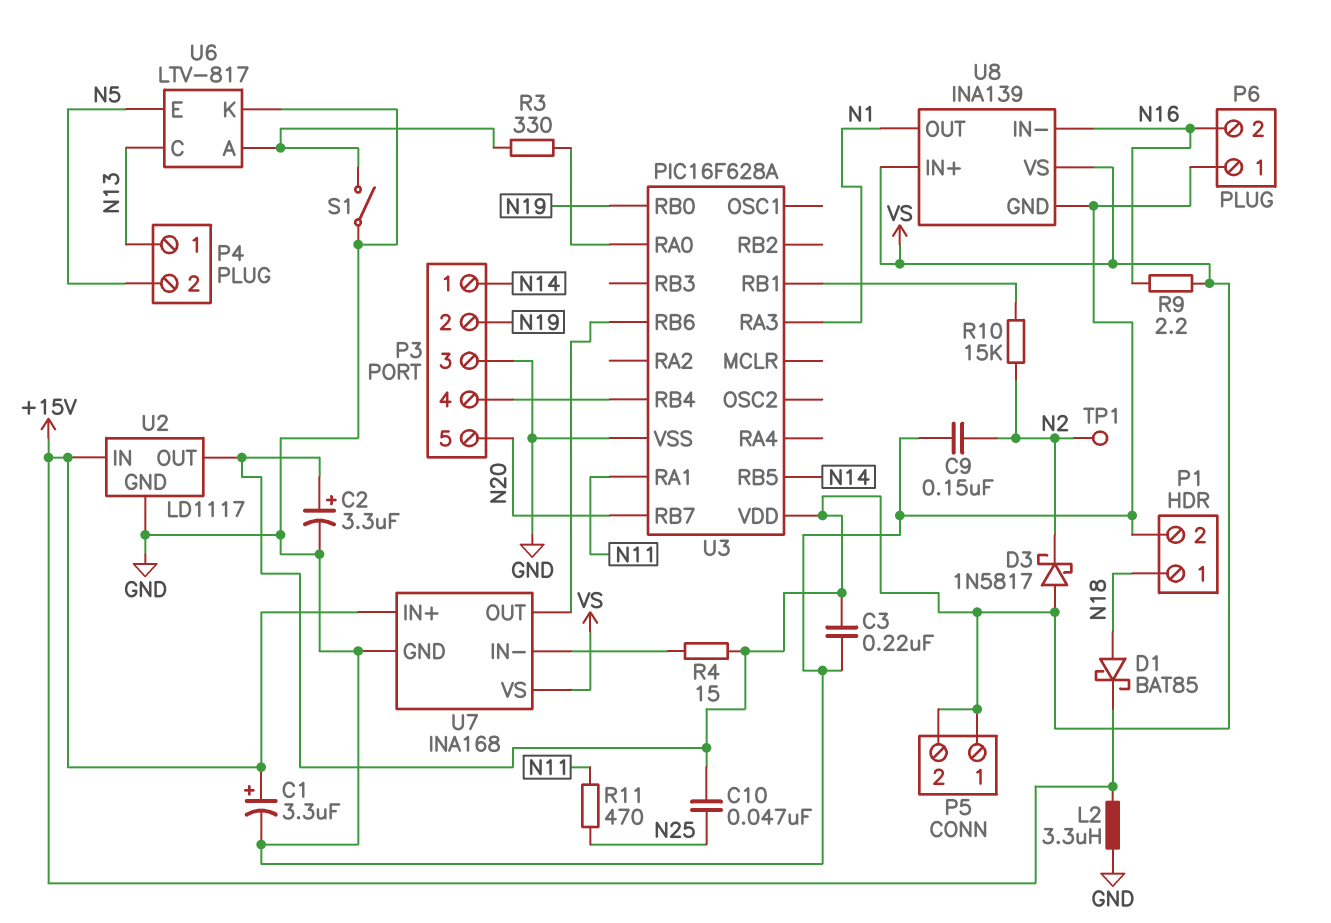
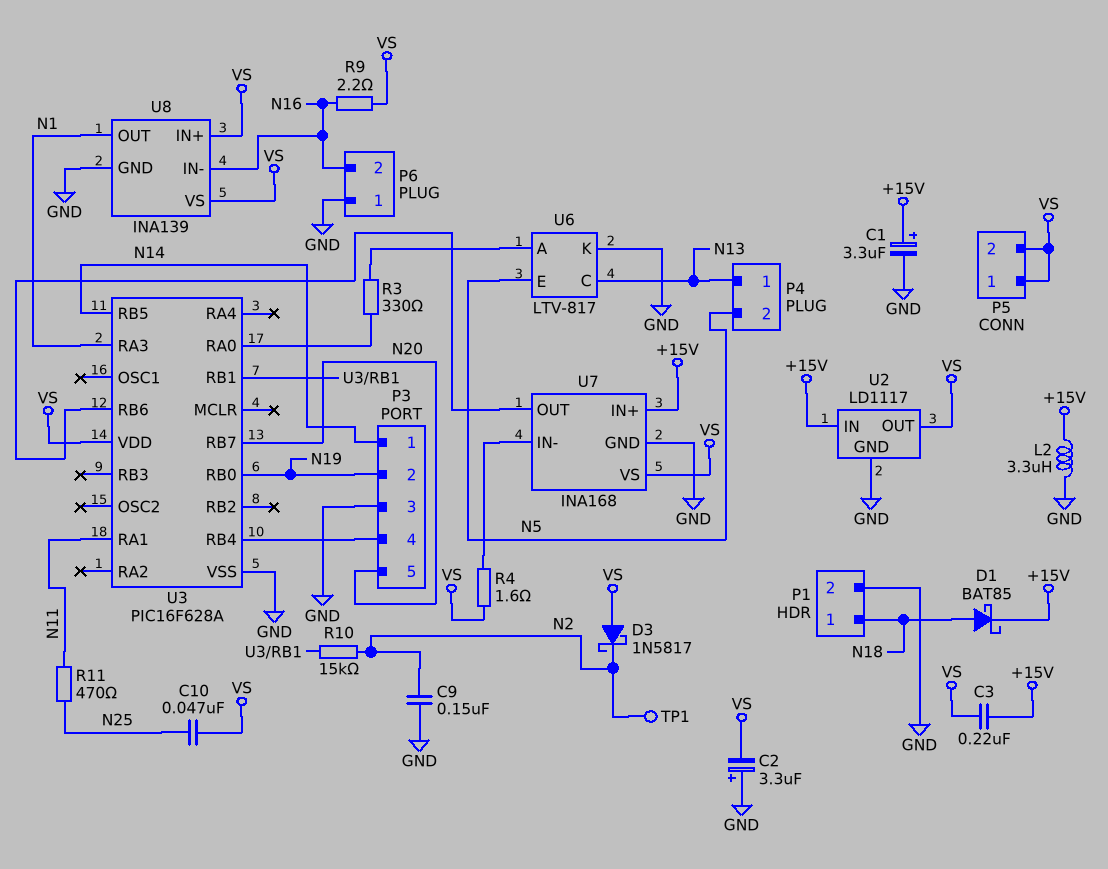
C2: 3.3uF (plus VS, minus GND) -> 3.3uF (plus GND, minus VS)
C3: 220nF (GND, VS) -> 220nF (+15V, VS)
R4: 15 (U7/IN-, VS) -> 1.6 (U7/IN-, VS)
S1: switch (GND, U6/A) -> none

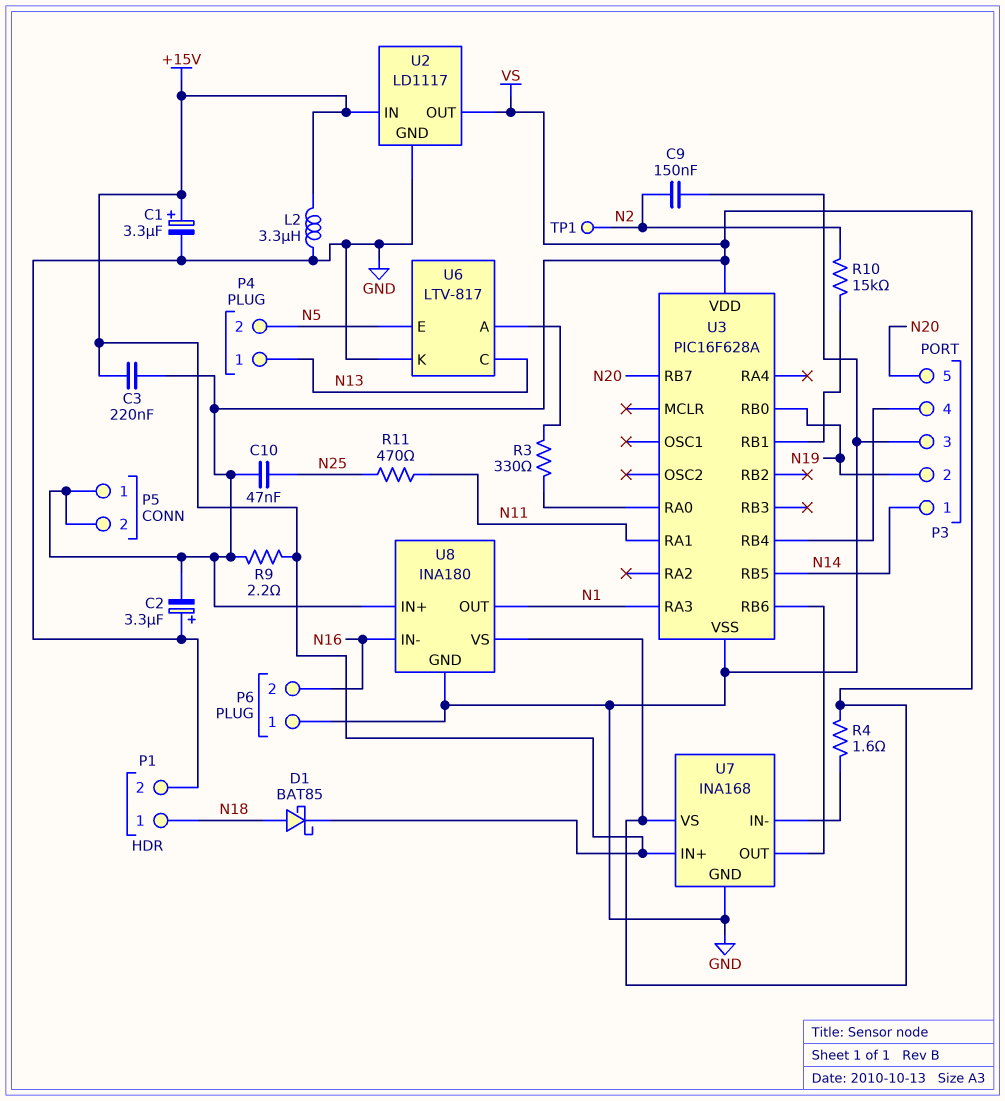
D3: schottky 1N5817 (A VS, K N2) -> none
R9: 2.2 (N16, VS) -> 2.2 (+15V, VS)
U8: INA139 -> INA180

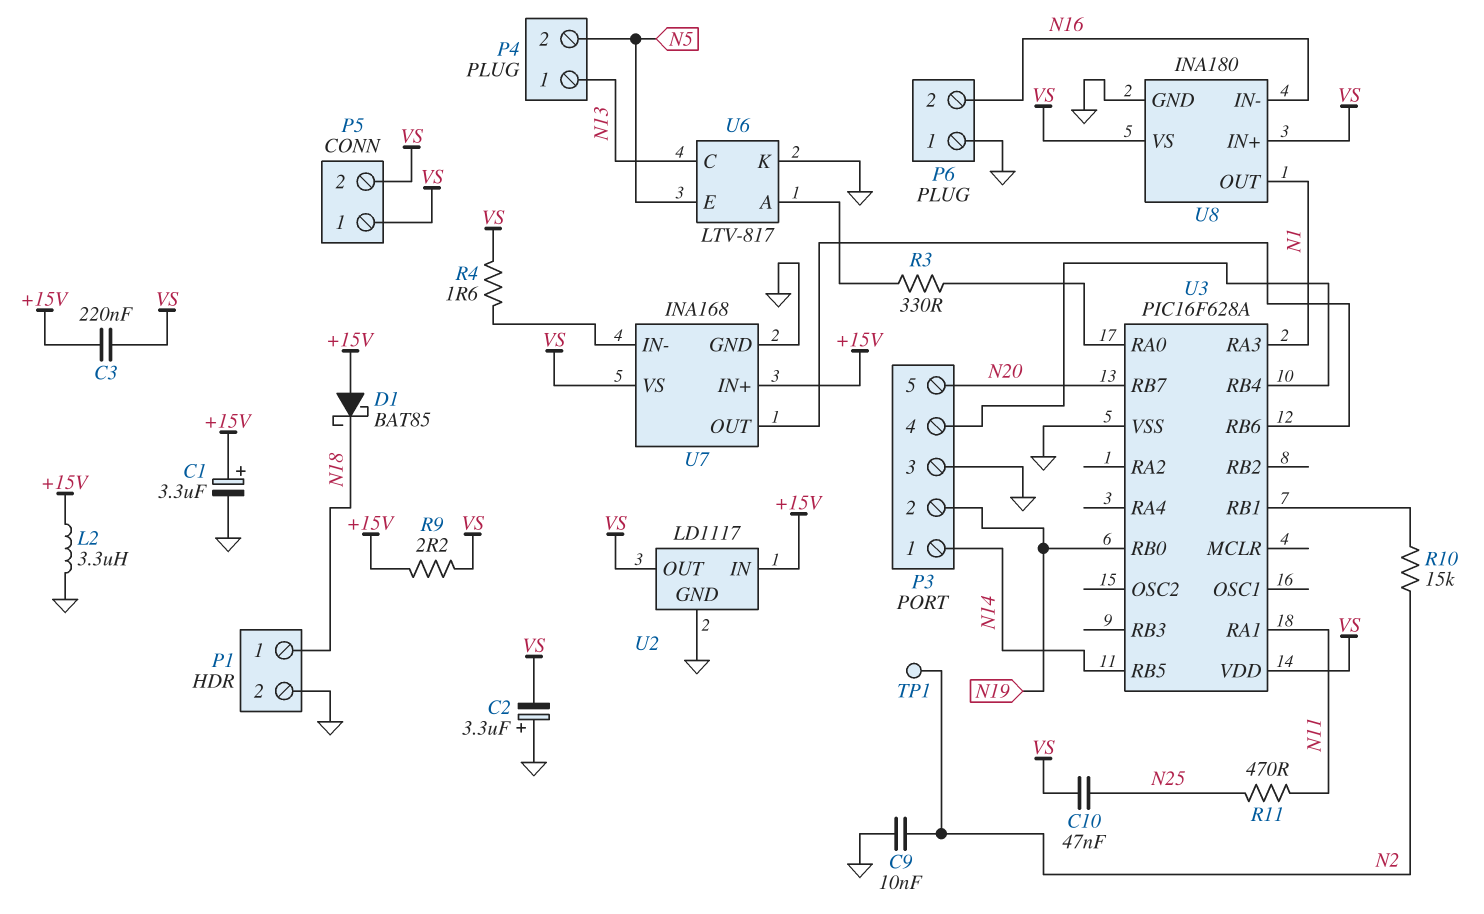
C9: 150nF (GND, N2) -> 10nF (GND, N2)
D1: schottky BAT85 (A N18, K +15V) -> schottky BAT85 (A +15V, K N18)

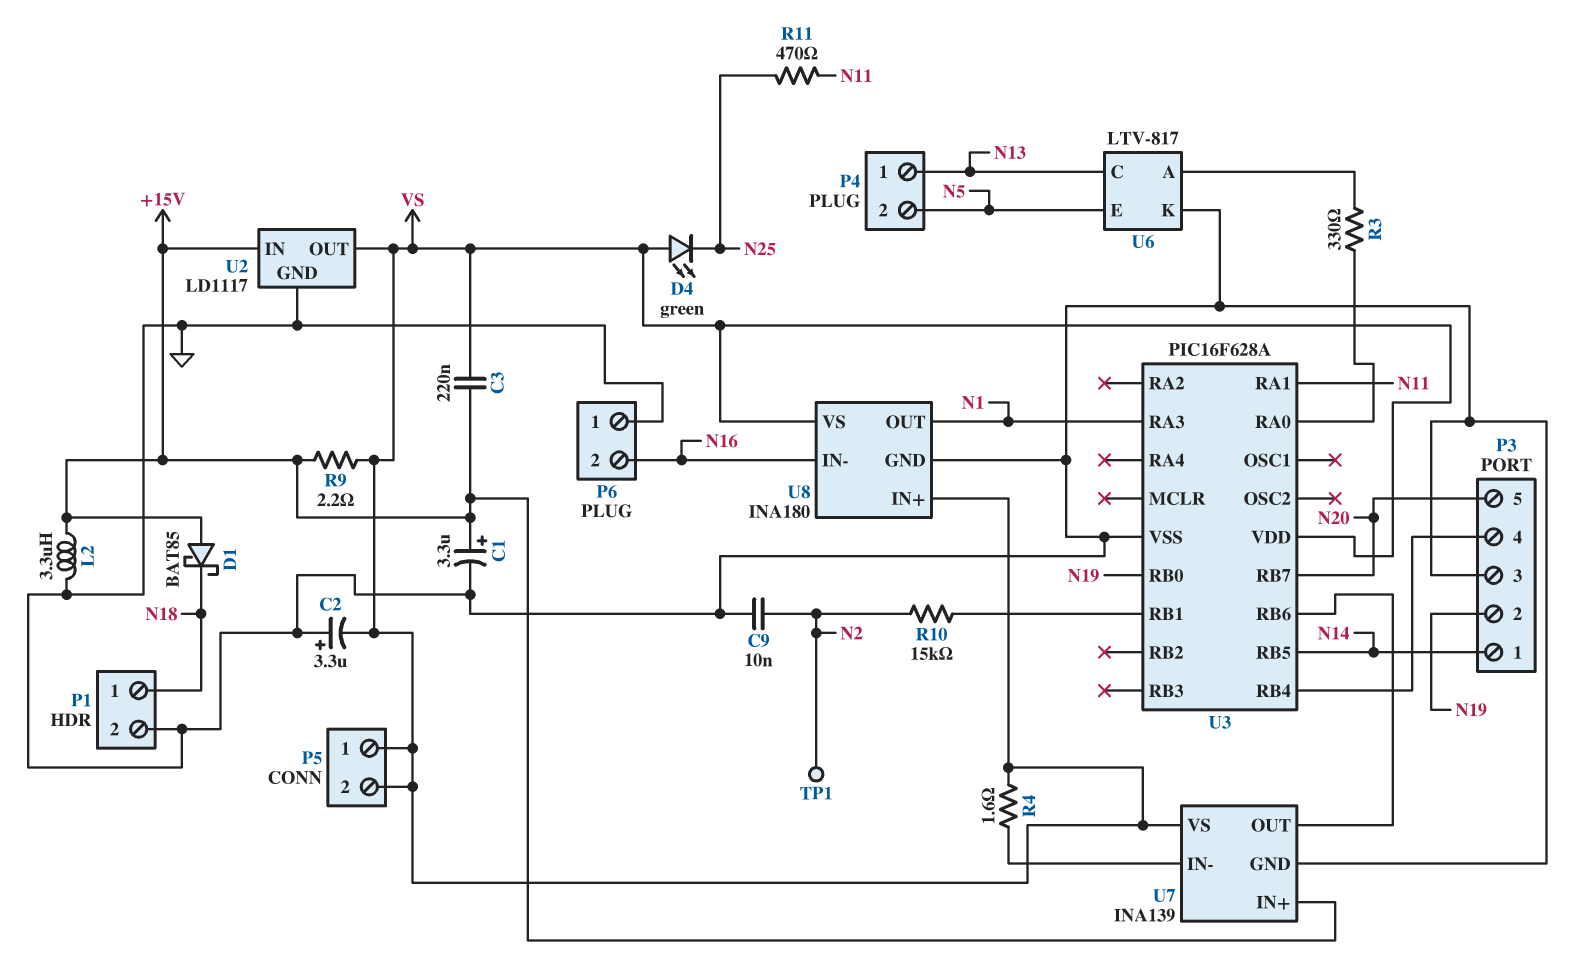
C10: 47nF (N25, VS) -> none
D4: none -> LED green (A VS, K N25)
U7: INA168 -> INA139

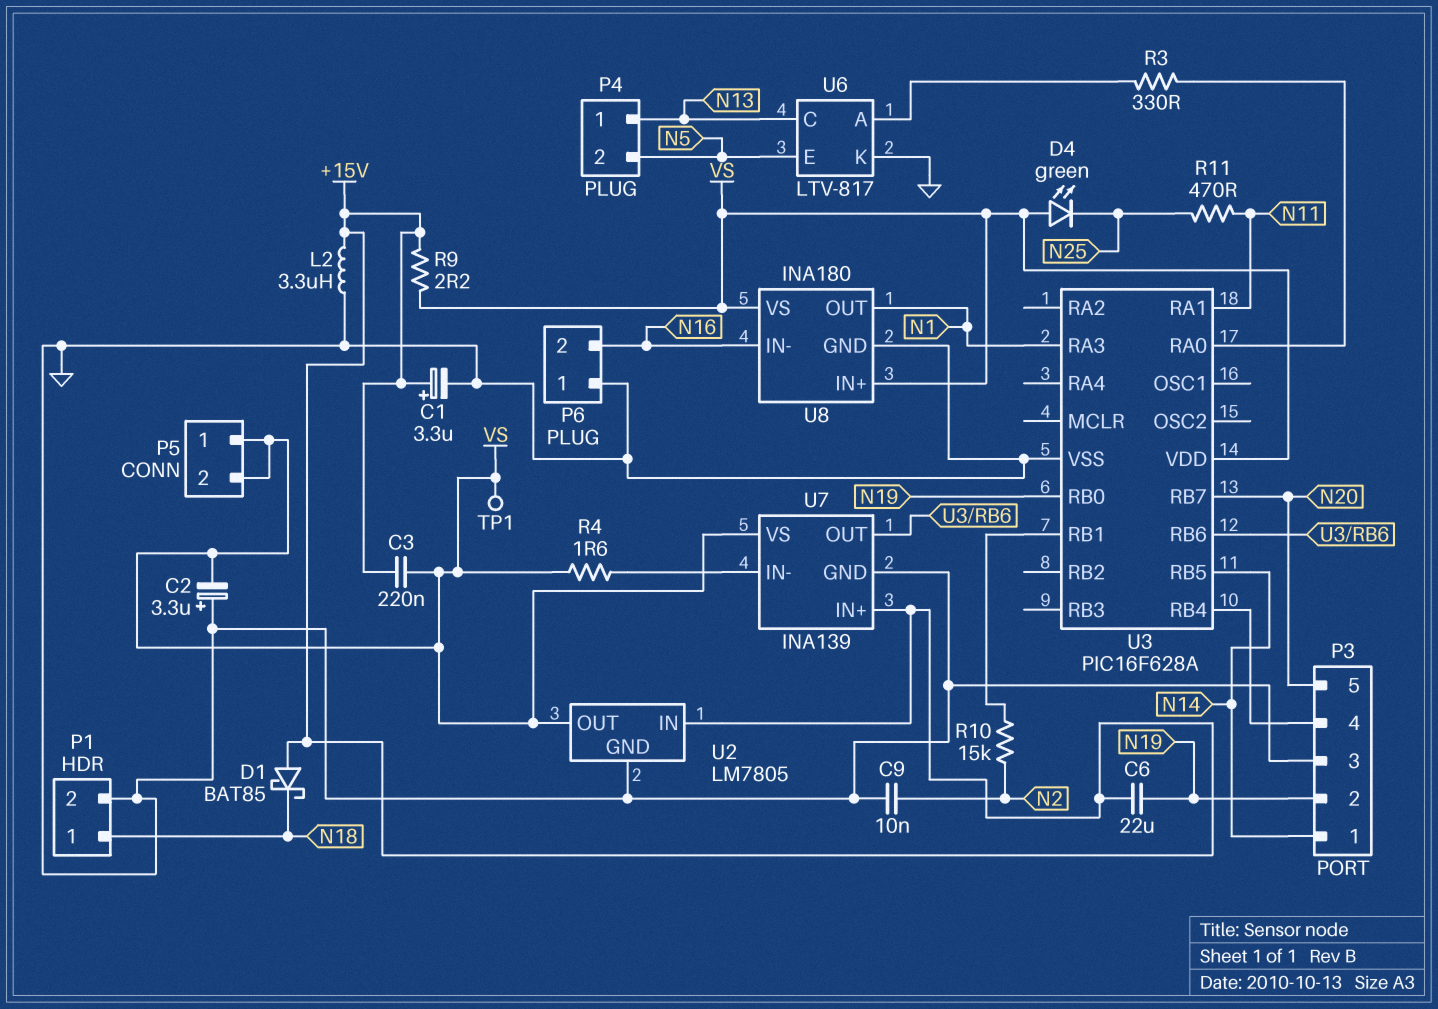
C6: none -> 22uF (+15V, N19)
TP1: test point (N2) -> test point (VS)
U2: LD1117 -> LM7805

